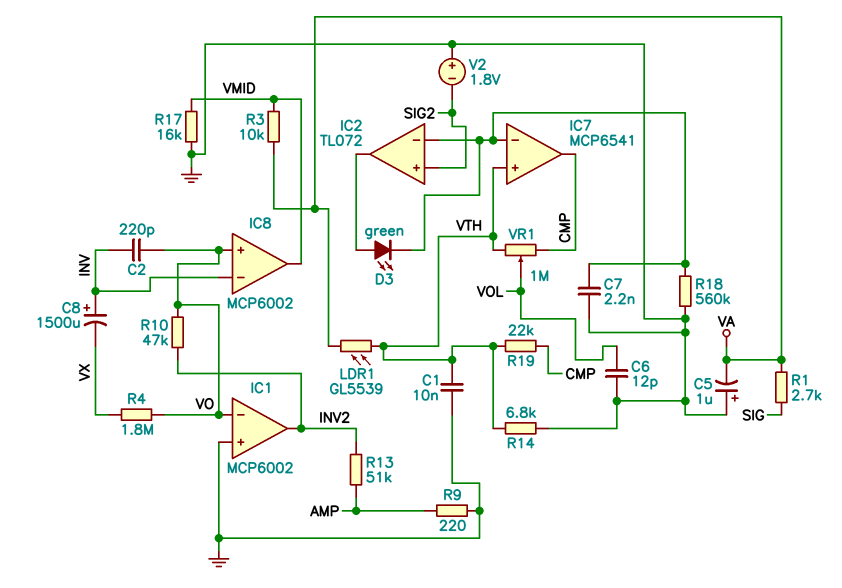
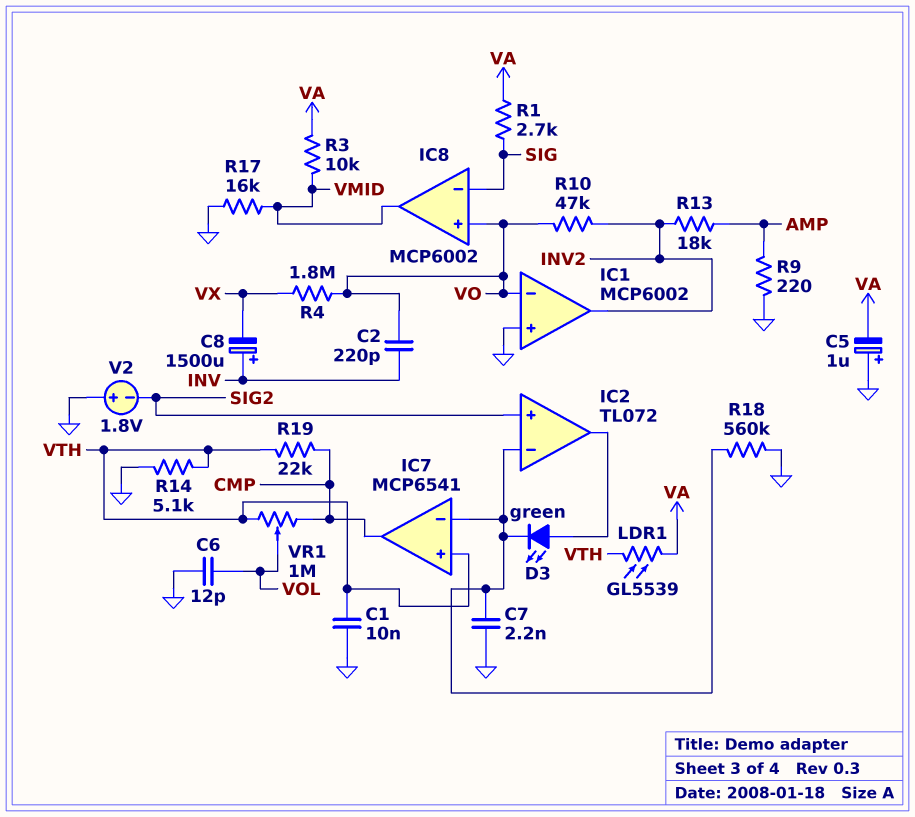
IC8 pin in-: INV -> SIG
R13: 51k (AMP, INV2) -> 18k (AMP, INV2)
R14: 6.8k (GND, VTH) -> 5.1k (GND, VTH)

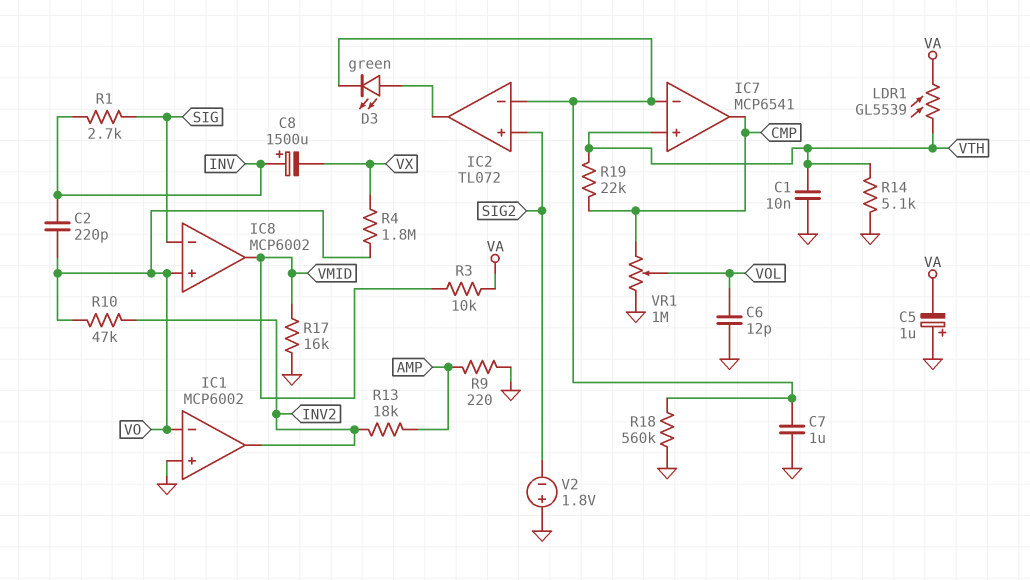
C7: 2.2nF (GND, IC2/in-) -> 1uF (GND, IC2/in-)
R1: 2.7k (SIG, VA) -> 2.7k (INV, SIG)
VR1: 1M (CMP, VTH, wiper VOL) -> 1M (CMP, GND, wiper VOL)

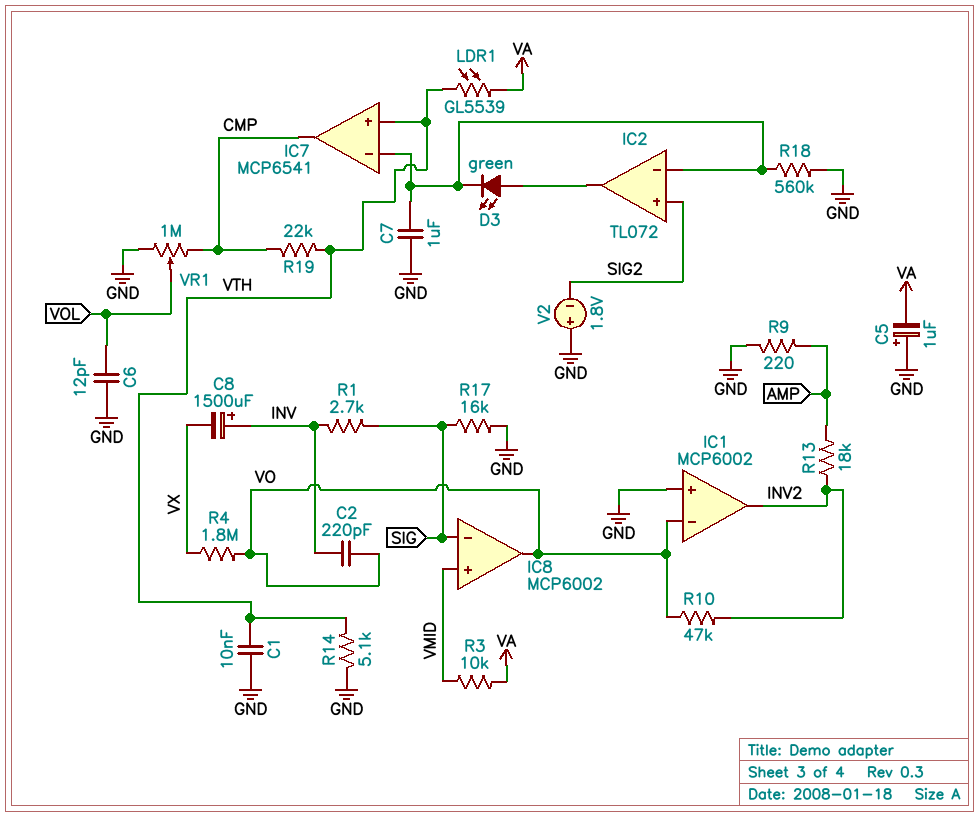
IC8 pin in+: VO -> VMID
IC8 pin out: VMID -> VO
R17: 16k (GND, VMID) -> 16k (GND, SIG)

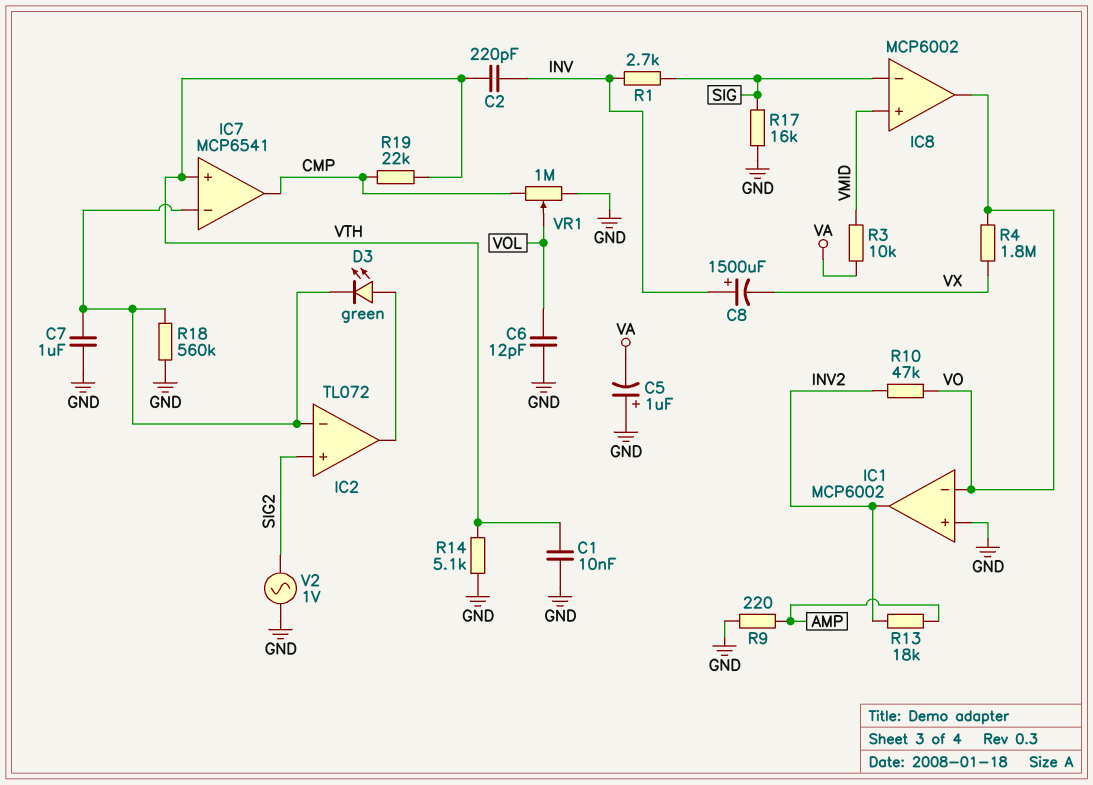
C2: 220pF (INV, VO) -> 220pF (INV, VTH)
LDR1: GL5539 (VA, VTH) -> none
V2: 1.8V (plus GND, minus SIG2) -> AC 1V (GND, SIG2)

